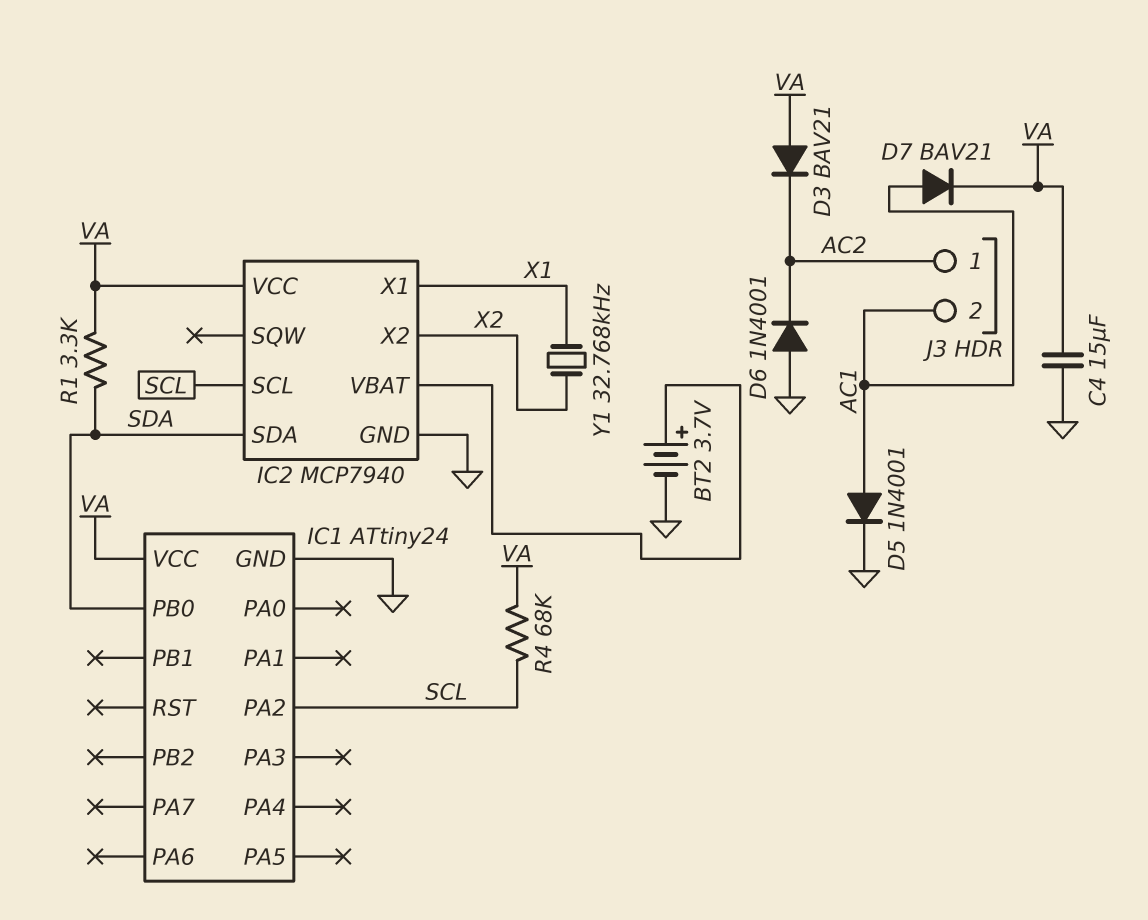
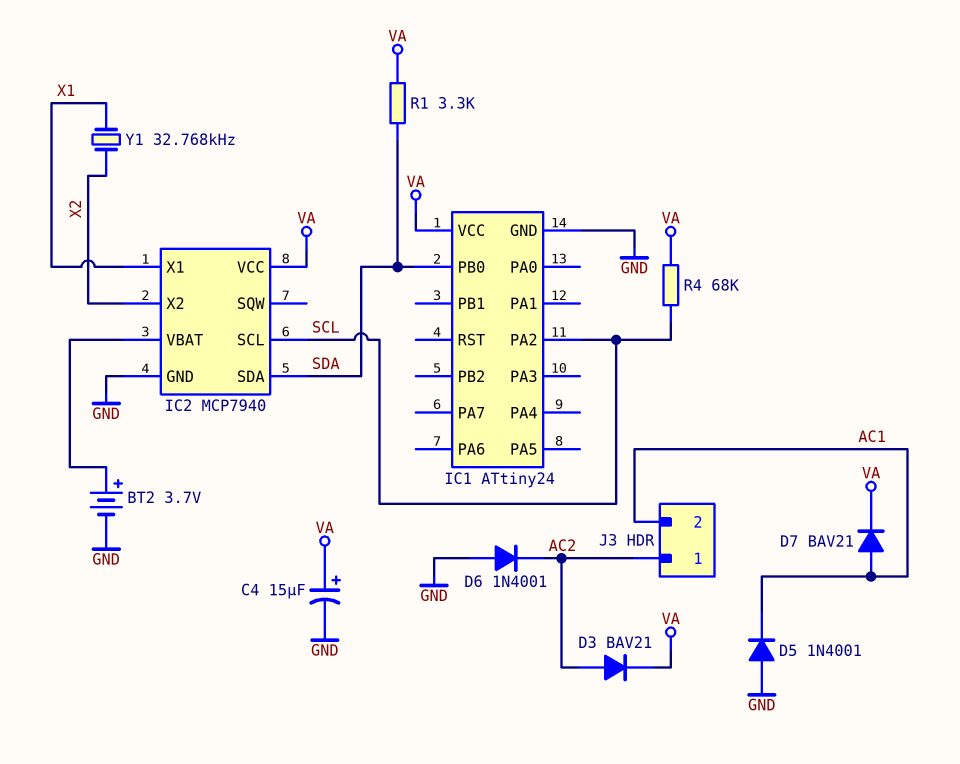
C4: 15uF (GND, VA) -> 15uF (plus VA, minus GND)
D3: diode BAV21 (A VA, K AC2) -> diode BAV21 (A AC2, K VA)
D5: diode 1N4001 (A AC1, K GND) -> diode 1N4001 (A GND, K AC1)

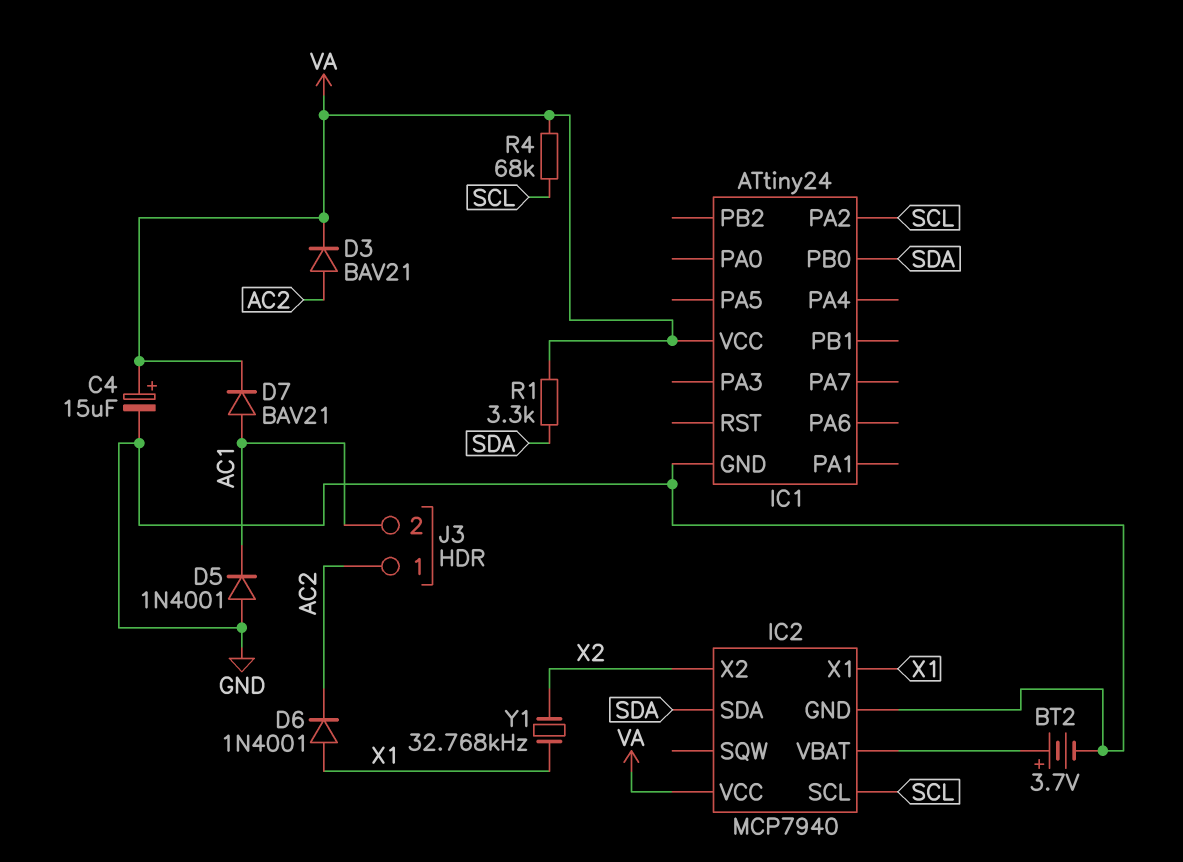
D6: diode 1N4001 (A GND, K AC2) -> diode 1N4001 (A X1, K AC2)

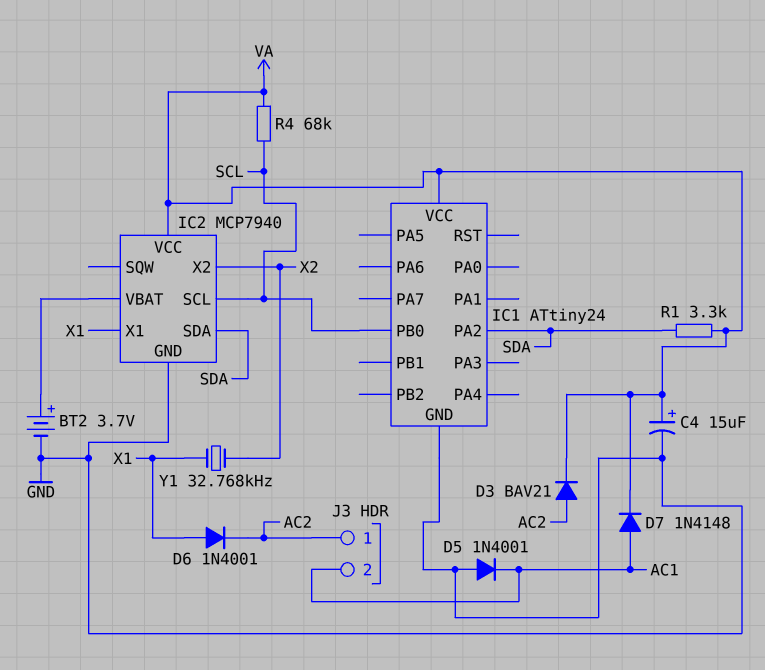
D7: diode BAV21 (A AC1, K VA) -> diode 1N4148 (A AC1, K VA)
IC1 pin PA2: SCL -> SDA
IC1 pin PB0: SDA -> SCL

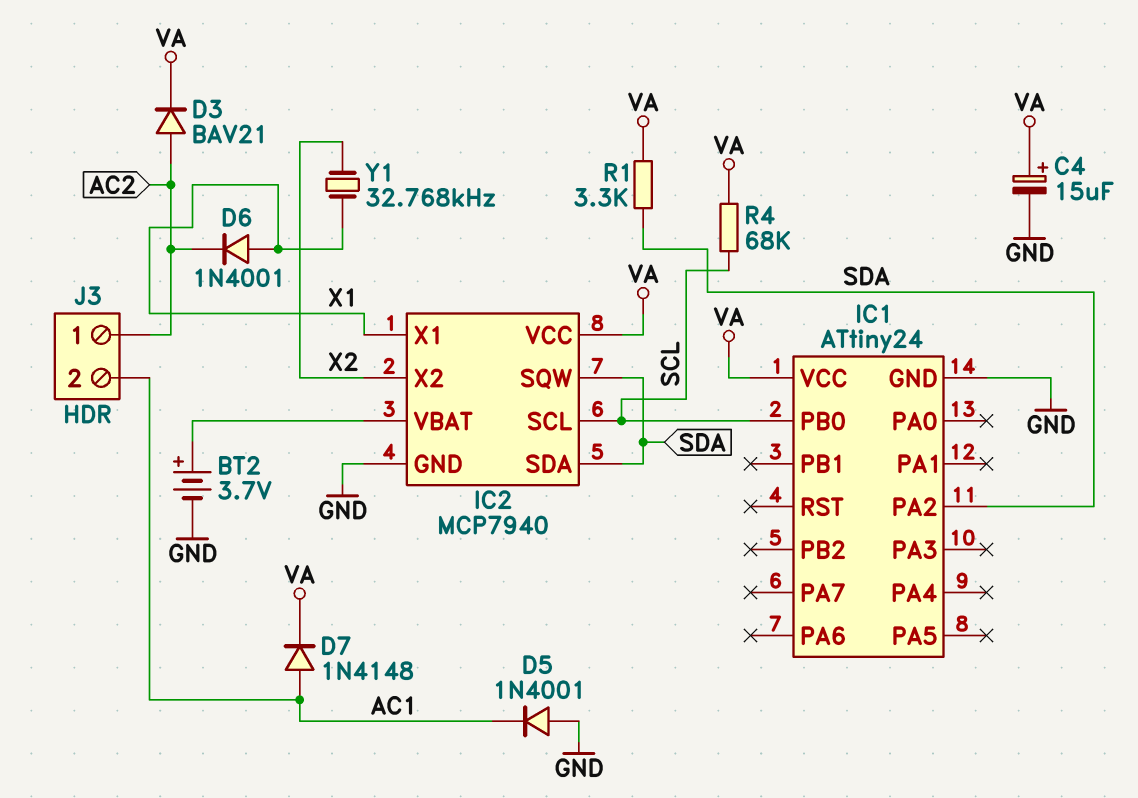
IC2 pin SQW: none -> SDA

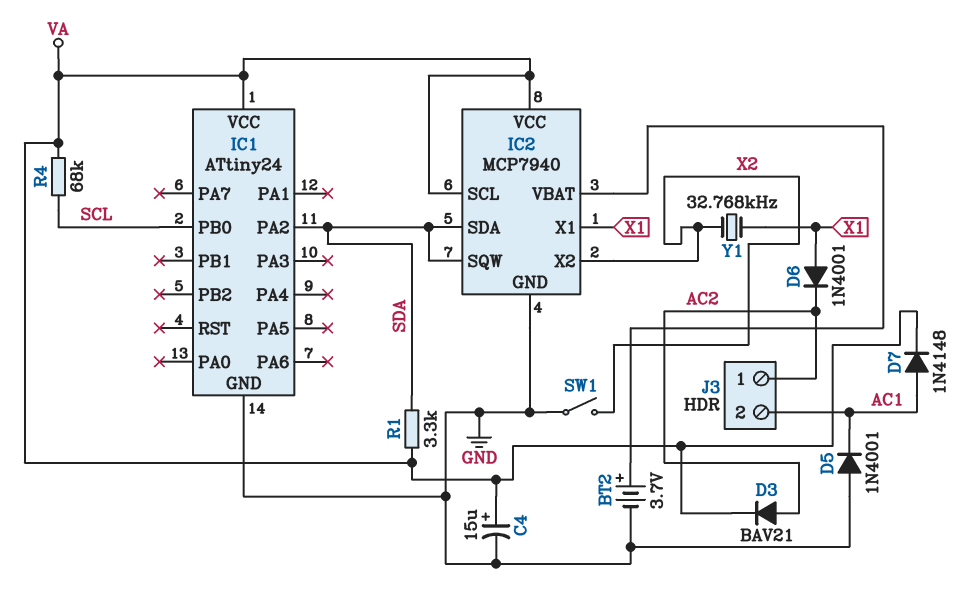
IC2 pin SCL: SCL -> VA
SW1: none -> switch (GND, X2)

